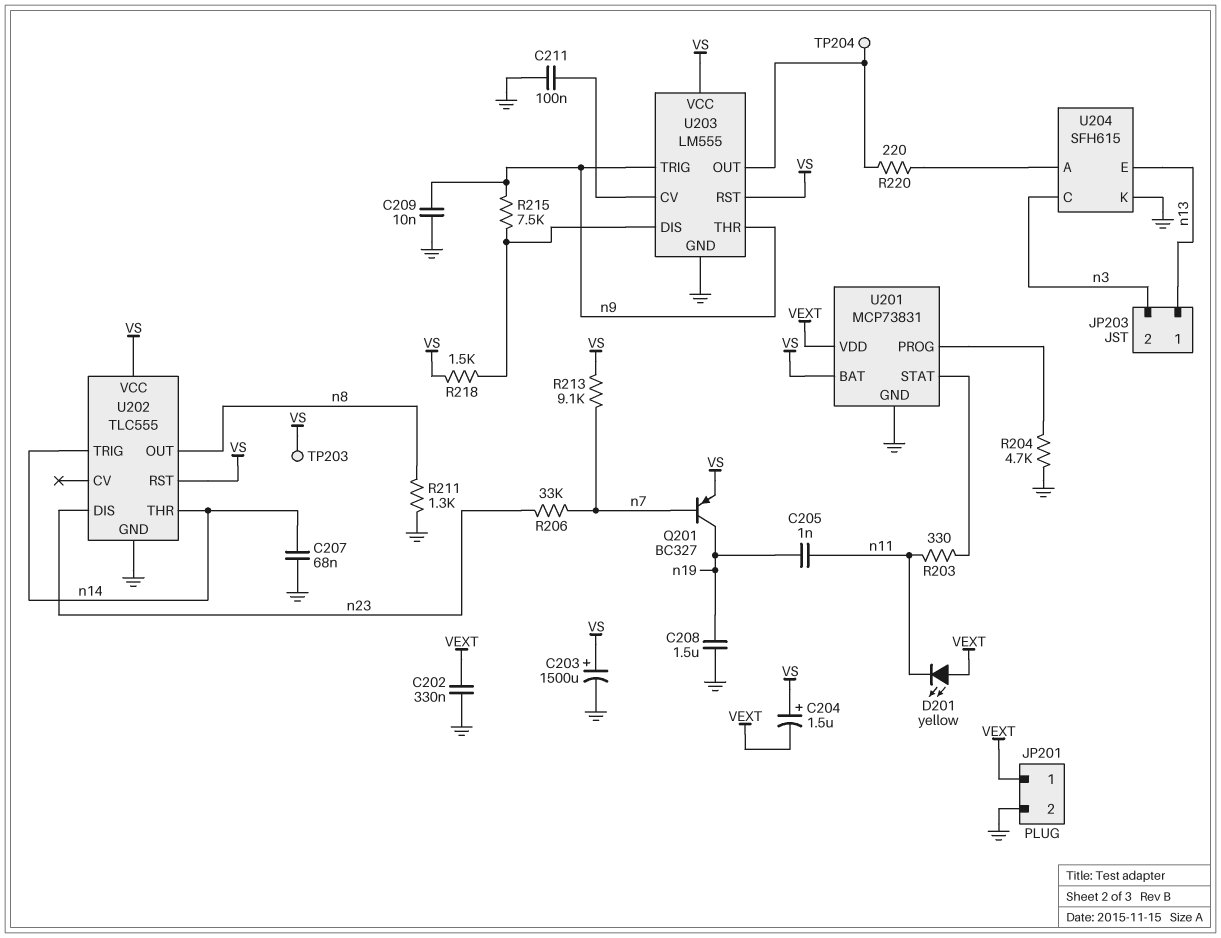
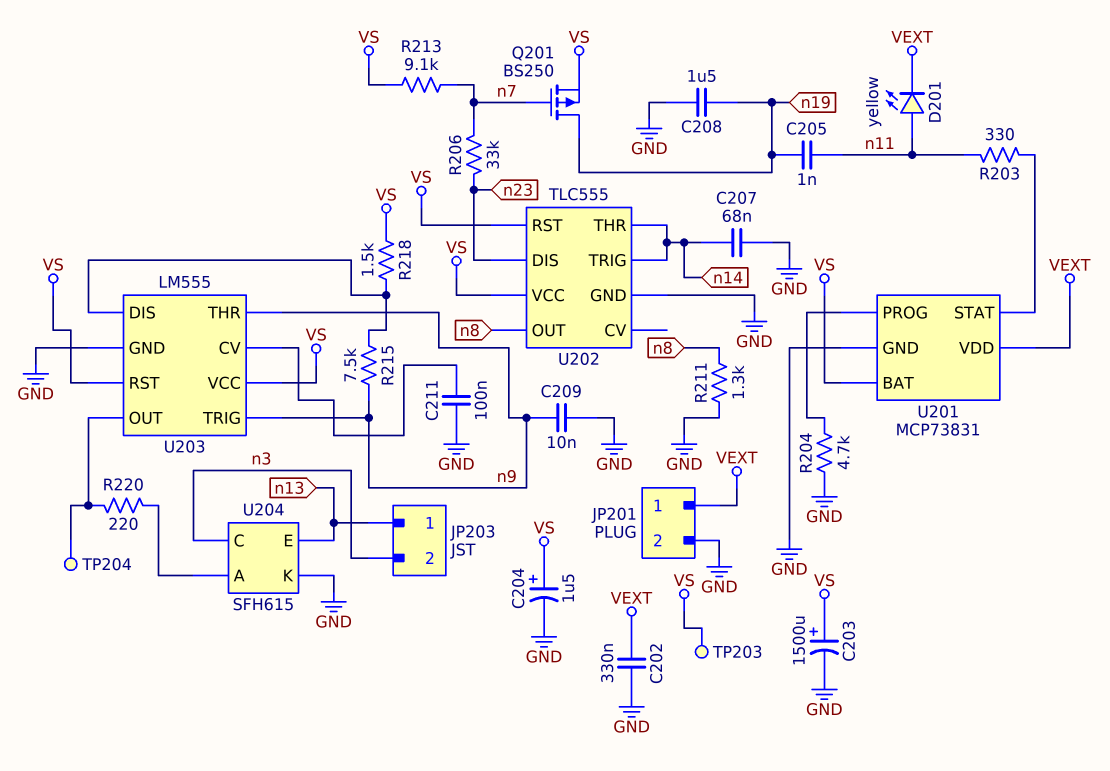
C204: 1.5uF (plus VS, minus VEXT) -> 1.5uF (plus VS, minus GND)
D201: LED yellow (A VEXT, K n11) -> LED yellow (A n11, K VEXT)
Q201: PNP BC327 (B n7, C n19, E VS) -> PMOS BS250 (G n7, D n19, S VS)

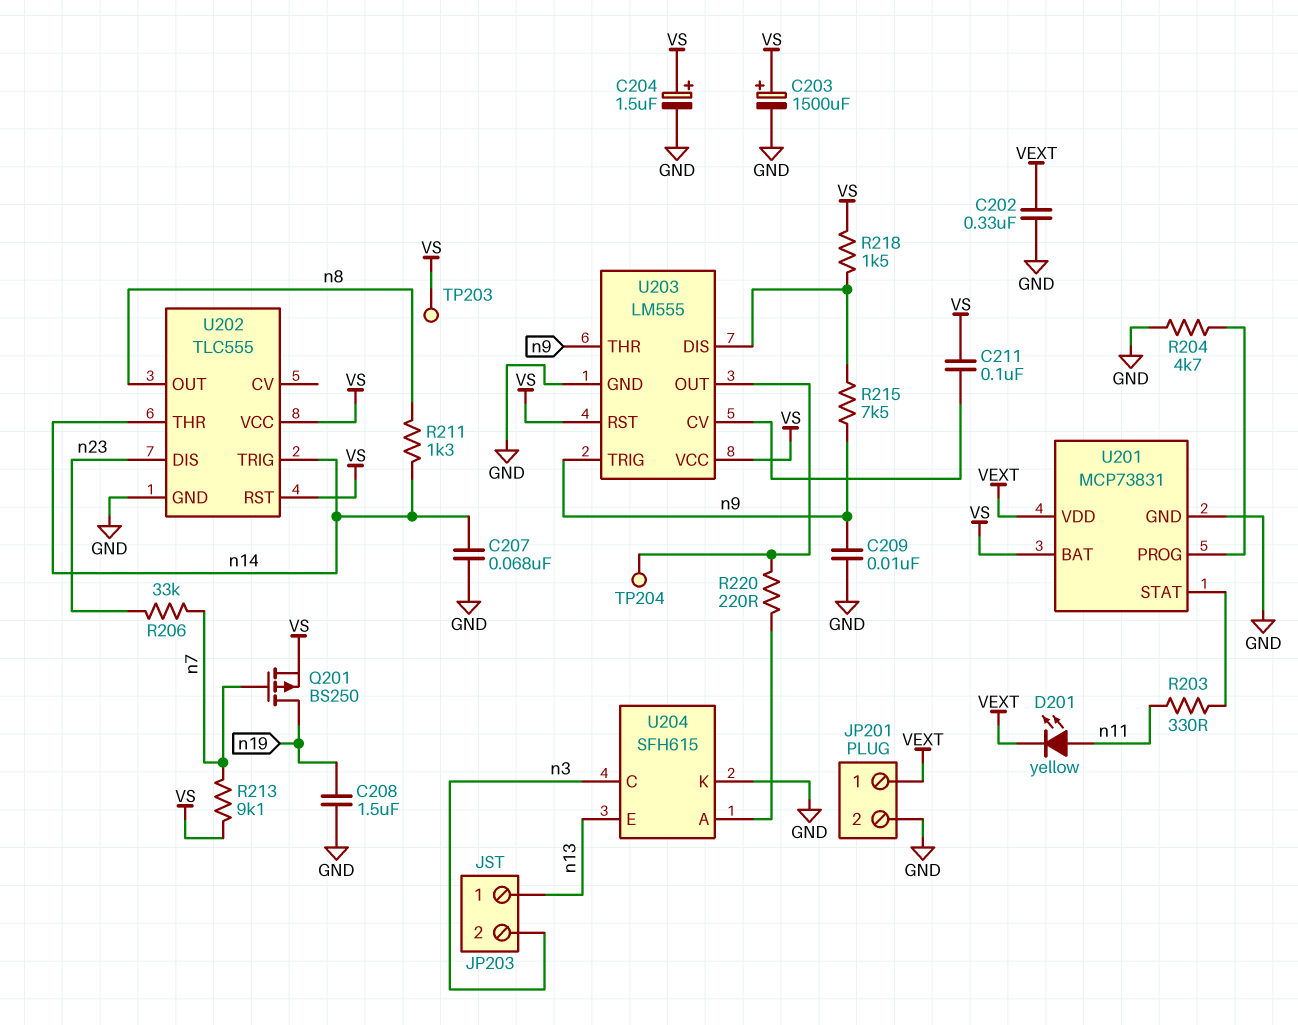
C205: 1nF (n11, n19) -> none
C211: 100nF (GND, U203/CV) -> 100nF (U203/CV, VS)
R211: 1.3k (GND, n8) -> 1.3k (n8, n14)

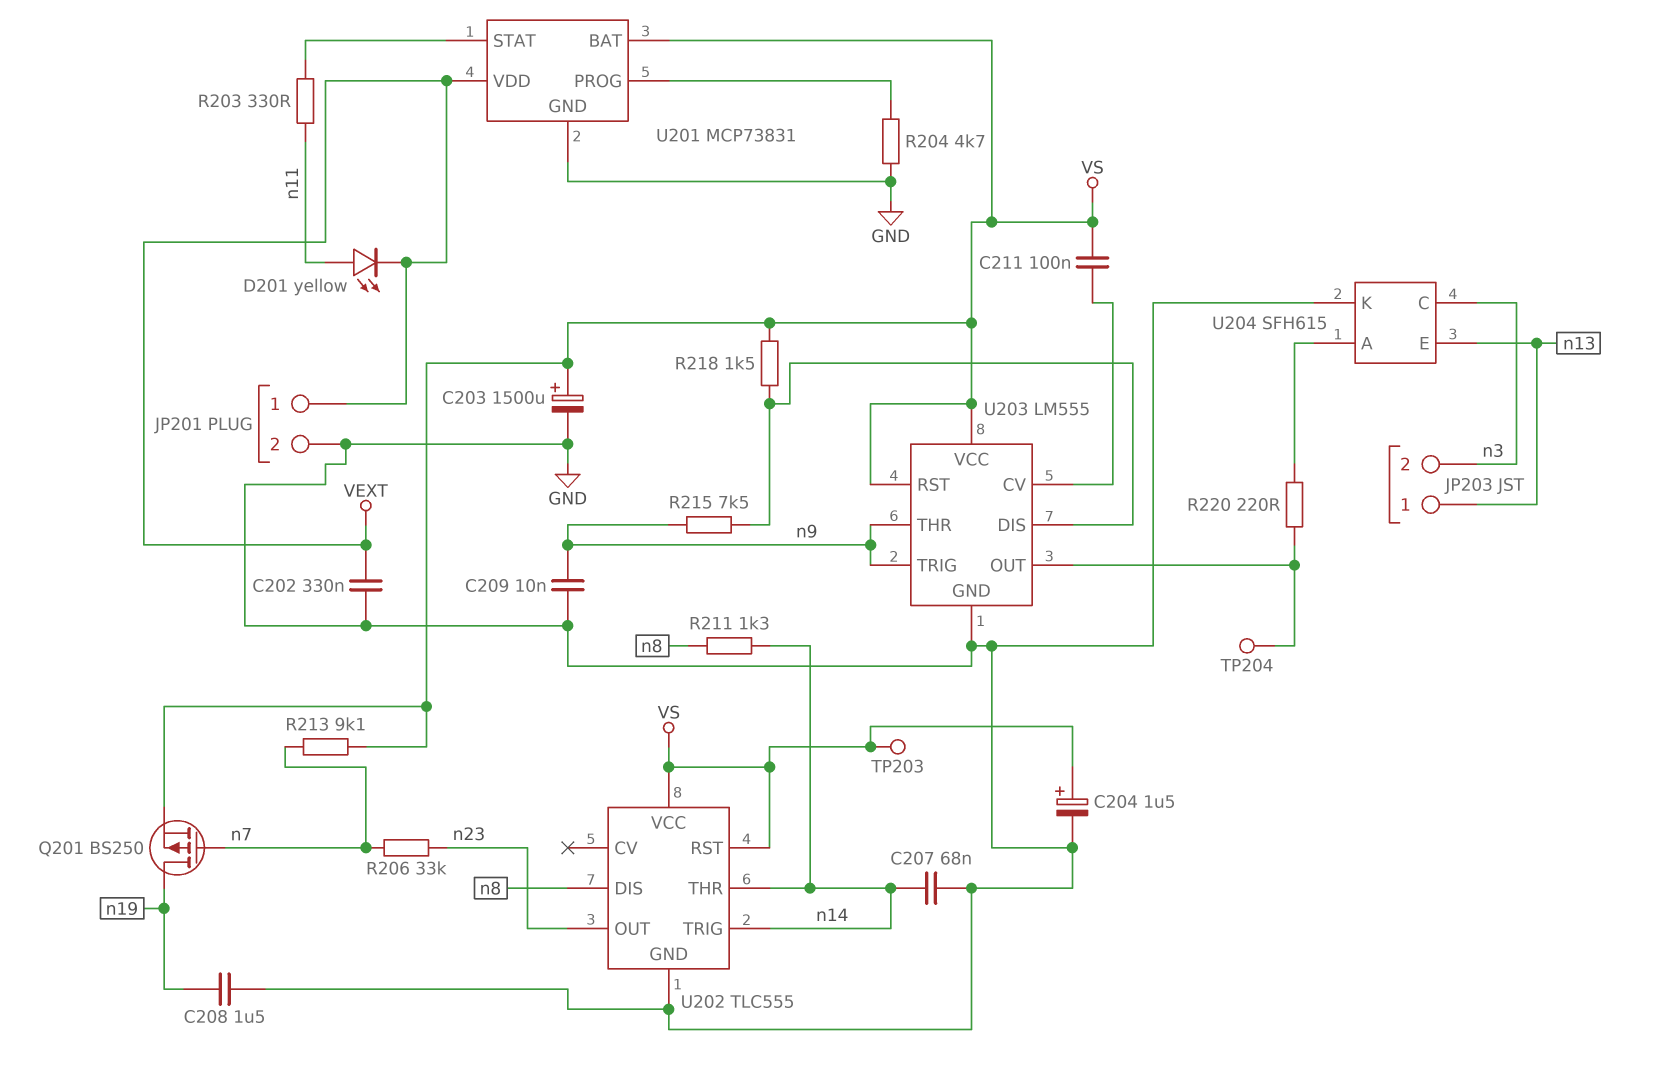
U202 pin DIS: n23 -> n8
U202 pin OUT: n8 -> n23

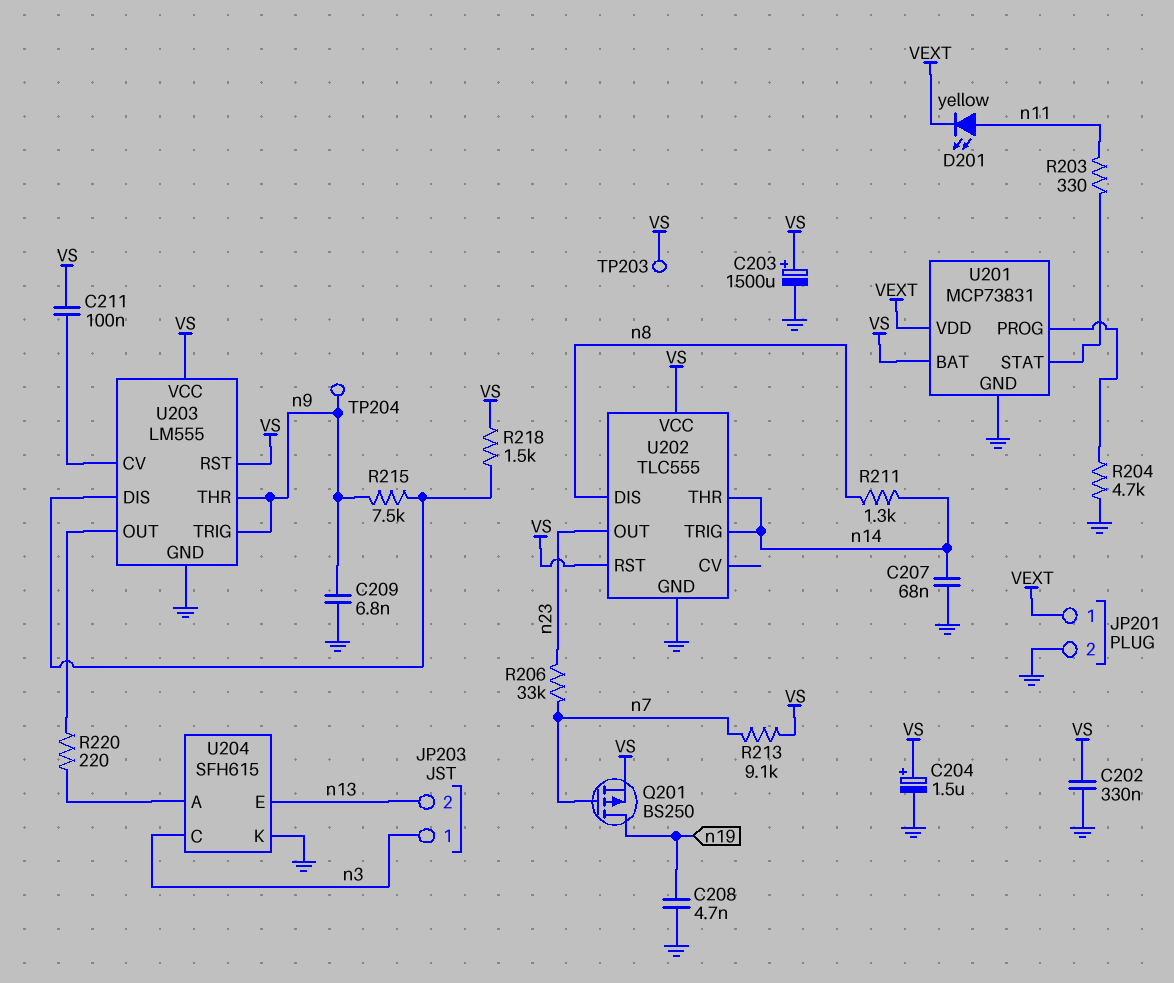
C202: 330nF (GND, VEXT) -> 330nF (GND, VS)
C208: 1.5uF (GND, n19) -> 4.7nF (GND, n19)
C209: 10nF (GND, n9) -> 6.8nF (GND, n9)
JP203 pin 1: n13 -> n3
JP203 pin 2: n3 -> n13
TP204: test point (U203/OUT) -> test point (n9)

